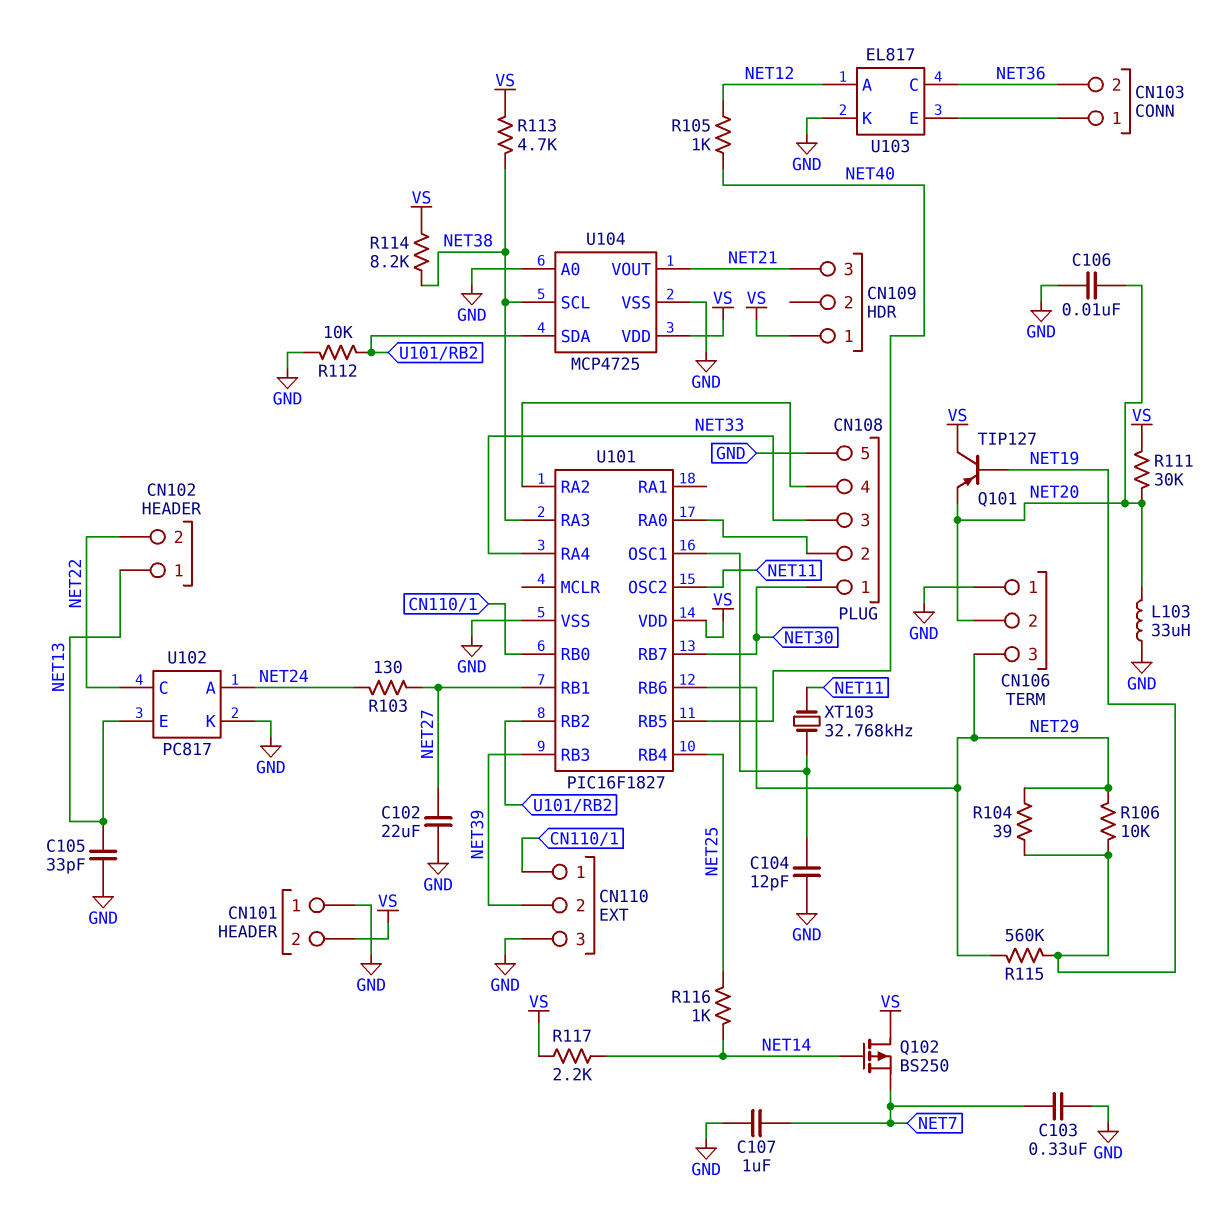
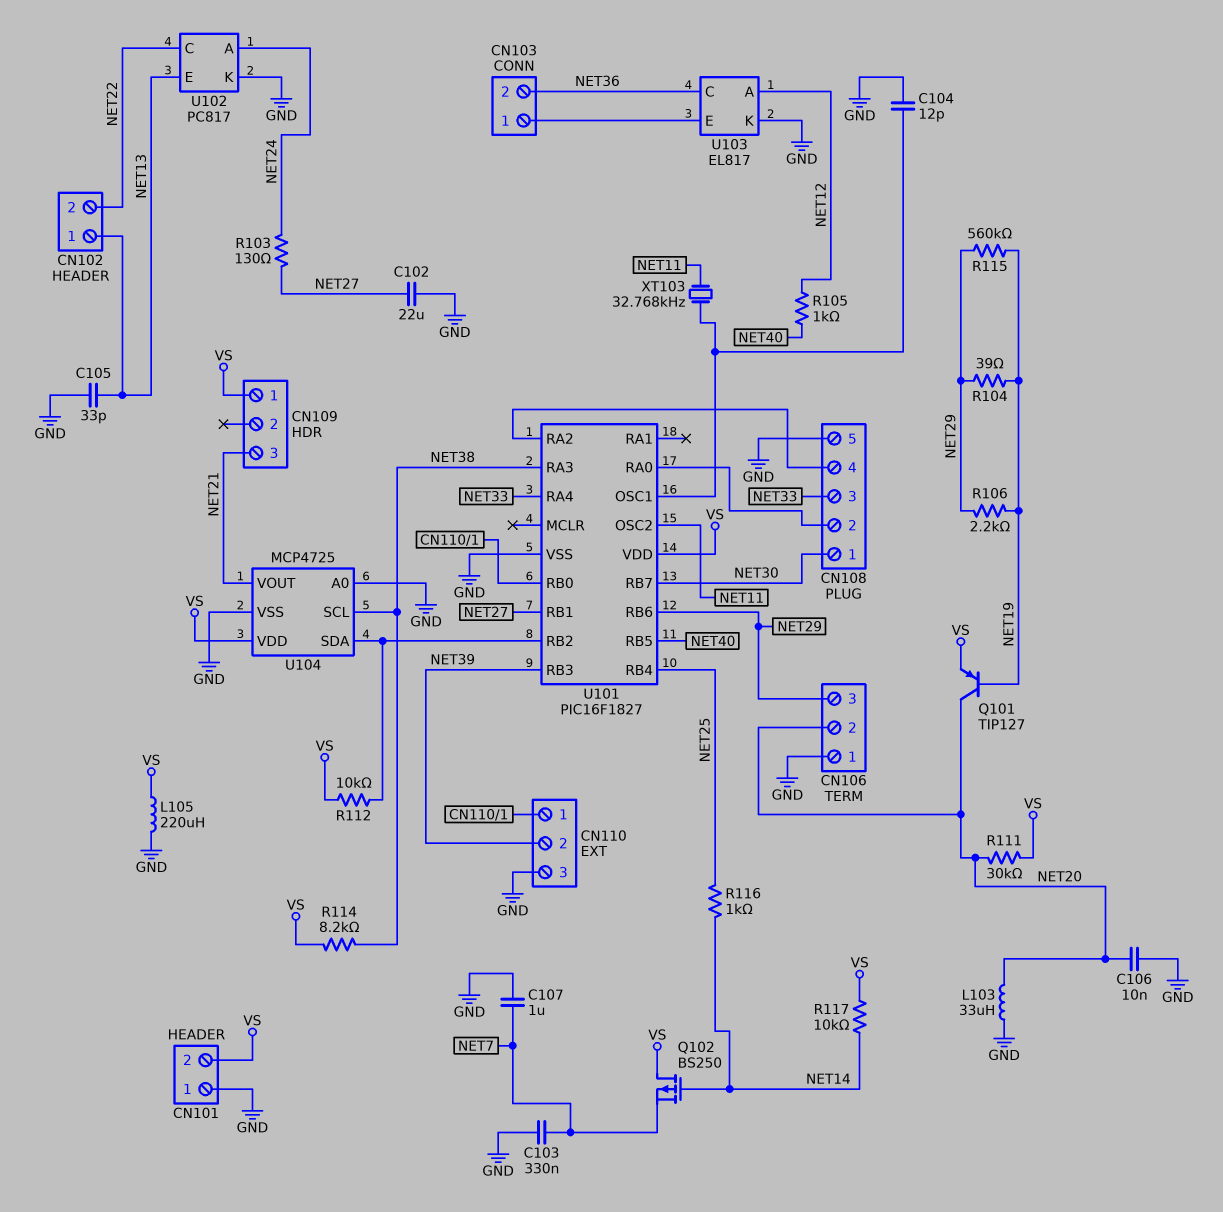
L105: none -> 220uH (GND, VS)
Q101: PNP TIP127 (B NET19, C VS, E NET20) -> PNP TIP127 (B NET19, C NET20, E VS)
R106: 10k (NET19, NET29) -> 2.2k (NET19, NET29)
R112: 10k (GND, U101/RB2) -> 10k (U101/RB2, VS)
R113: 4.7k (NET38, VS) -> none
R117: 2.2k (NET14, VS) -> 10k (NET14, VS)

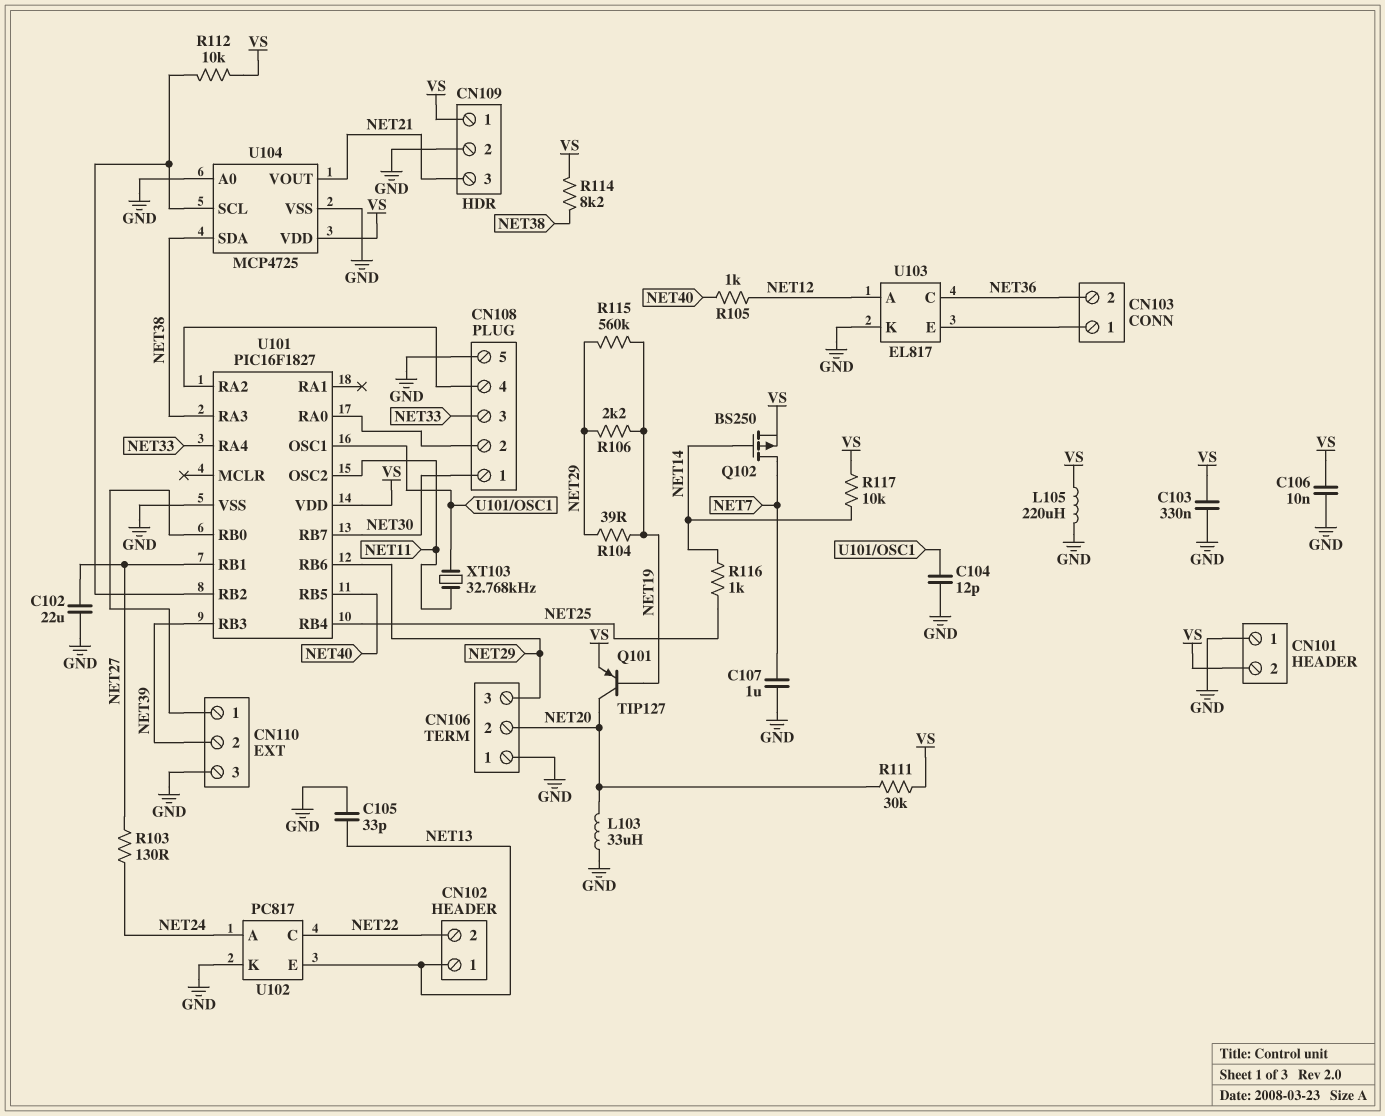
C103: 330nF (GND, NET7) -> 330nF (GND, VS)
C106: 10nF (GND, NET20) -> 10nF (GND, VS)
CN109 pin 2: none -> GND
Q102: PMOS BS250 (G NET14, D VS, S NET7) -> PMOS BS250 (G NET14, D NET7, S VS)
U104 pin SCL: NET38 -> U101/RB2
U104 pin SDA: U101/RB2 -> NET38

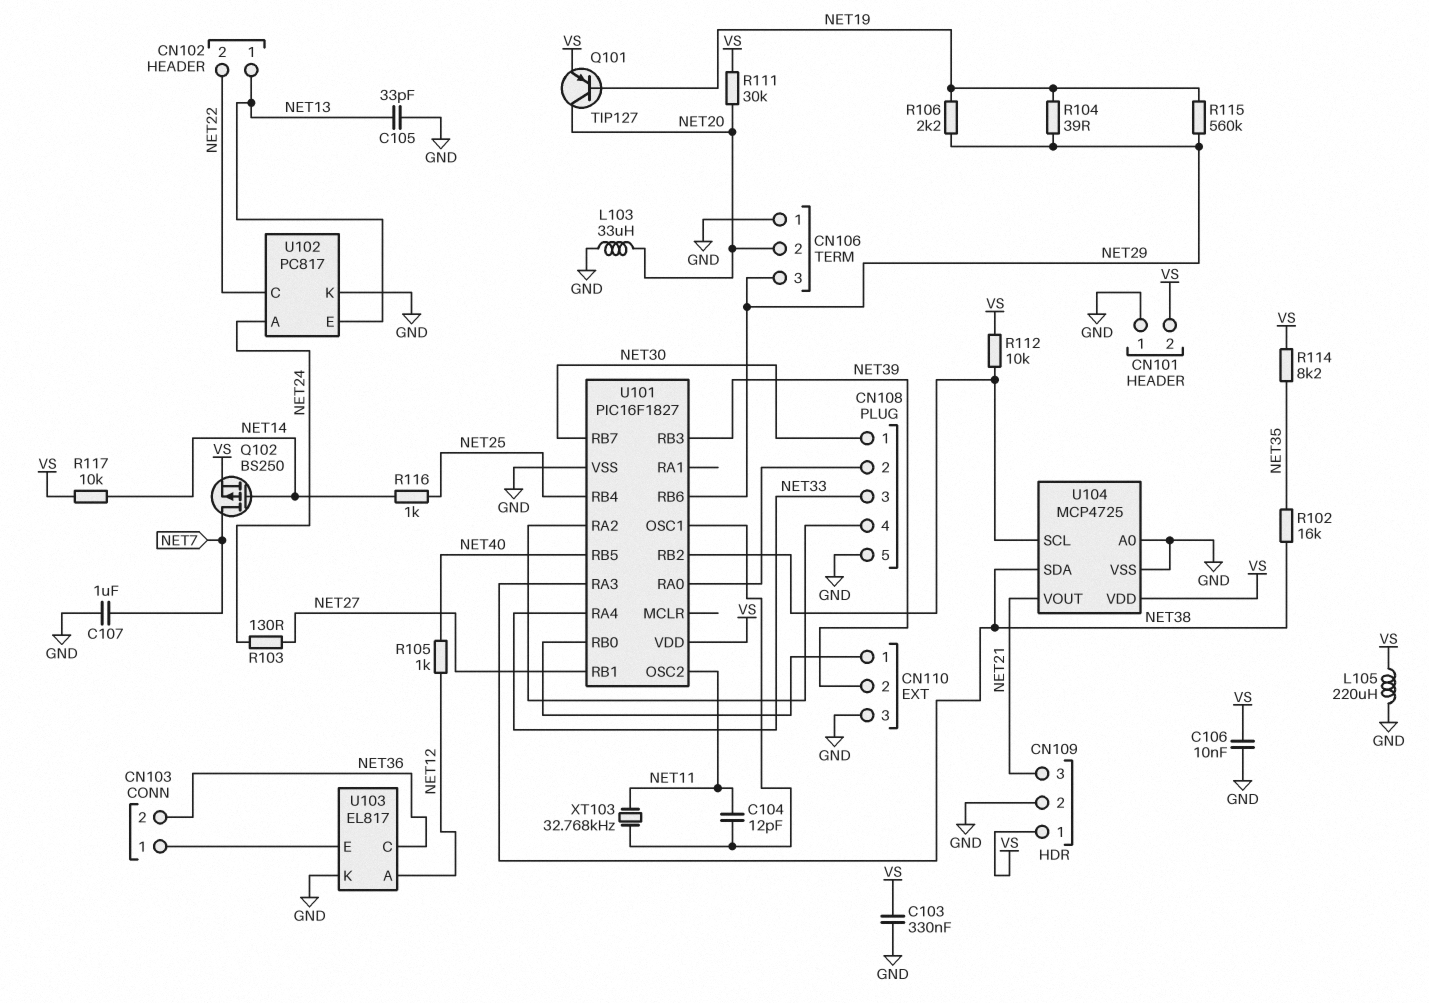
C102: 22uF (GND, NET27) -> none
C104: 12pF (GND, U101/OSC1) -> 12pF (NET11, U101/OSC1)
R102: none -> 16k (NET35, NET38)
R114: 8.2k (NET38, VS) -> 8.2k (NET35, VS)

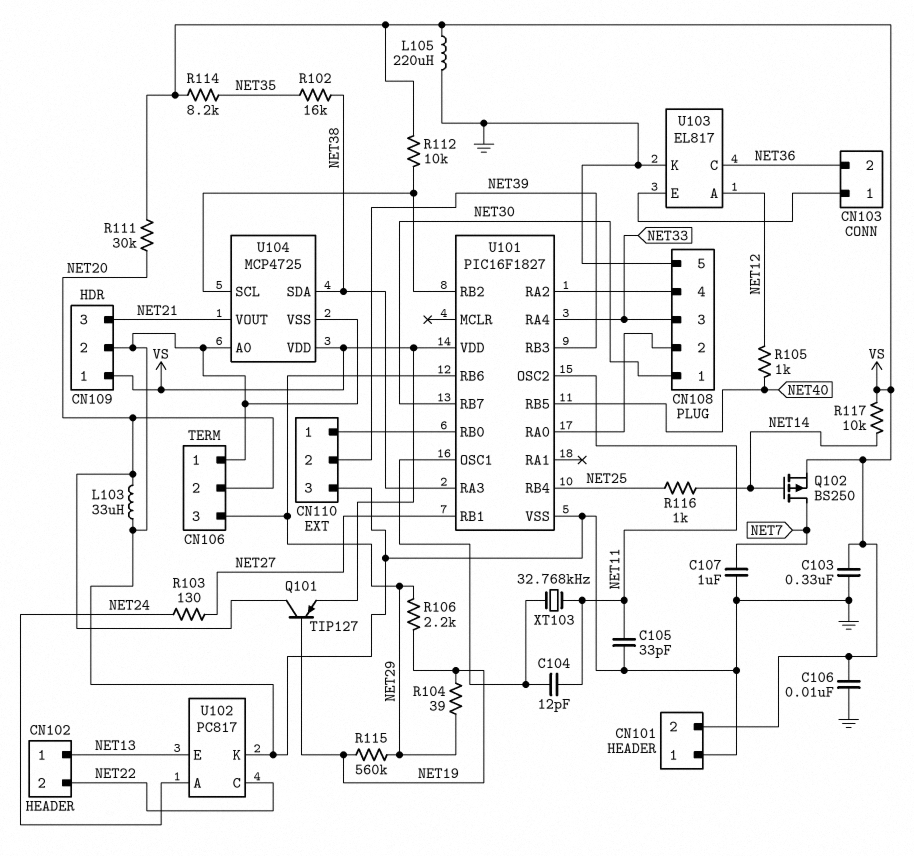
C105: 33pF (GND, NET13) -> 33pF (GND, NET11)

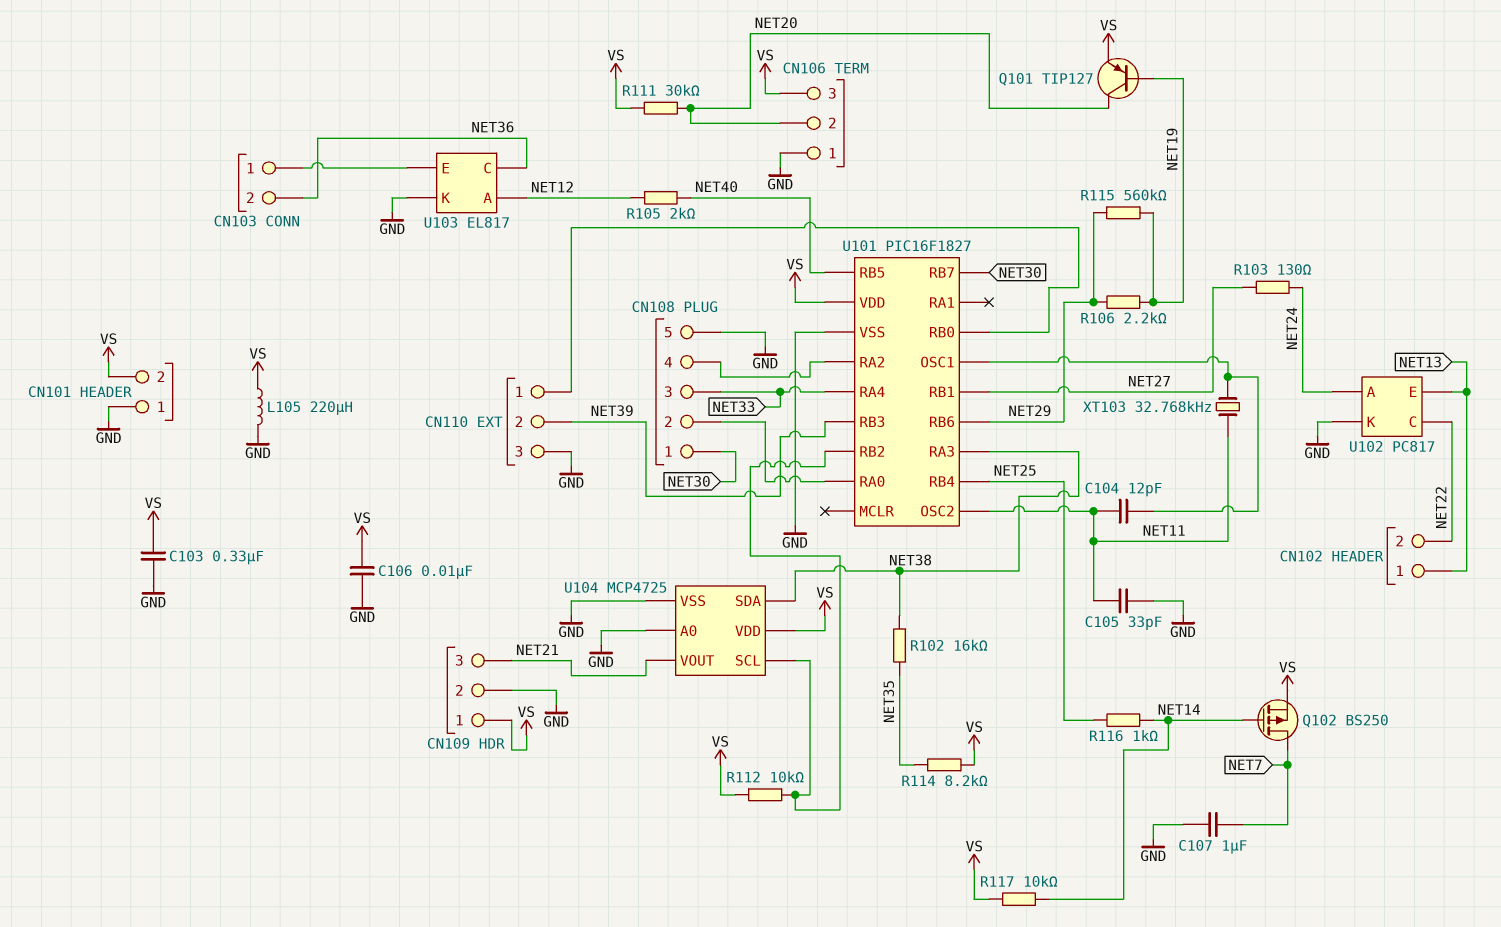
CN106 pin 3: NET29 -> VS
L103: 33uH (GND, NET20) -> none
R104: 39 (NET19, NET29) -> none
R105: 1k (NET12, NET40) -> 2k (NET12, NET40)

